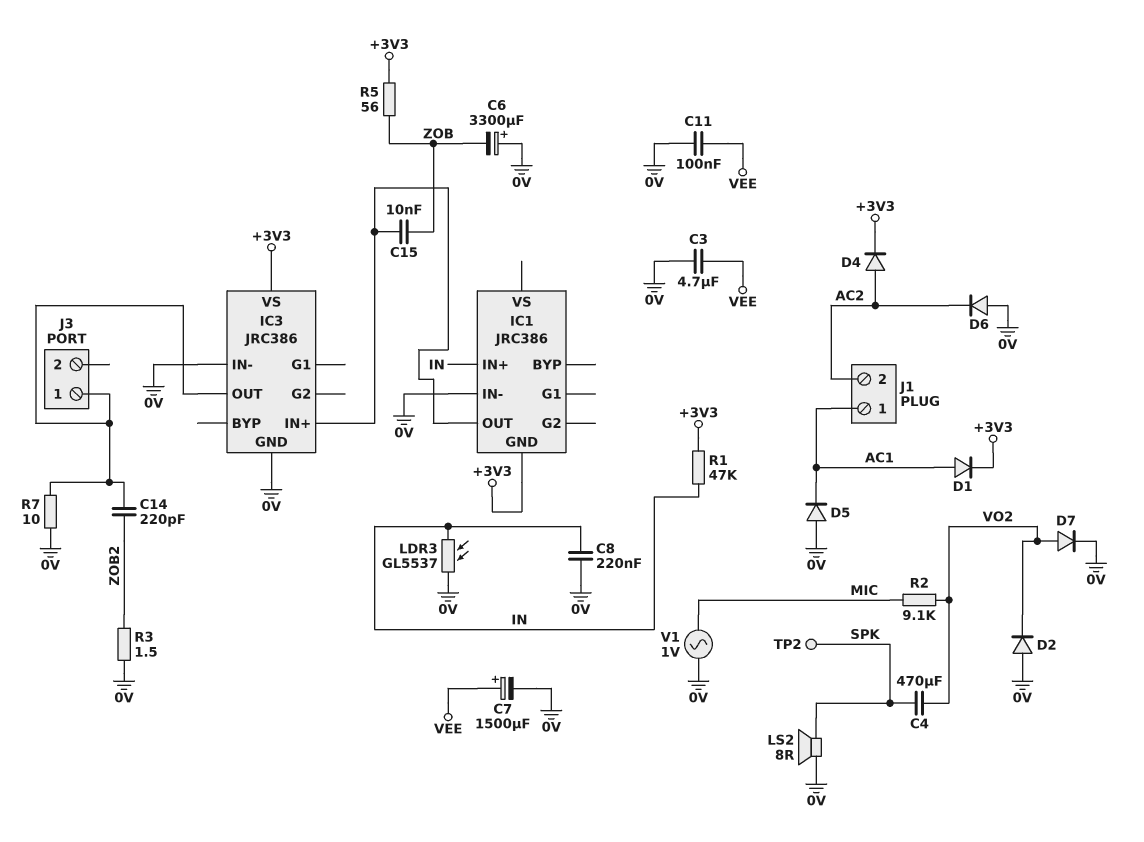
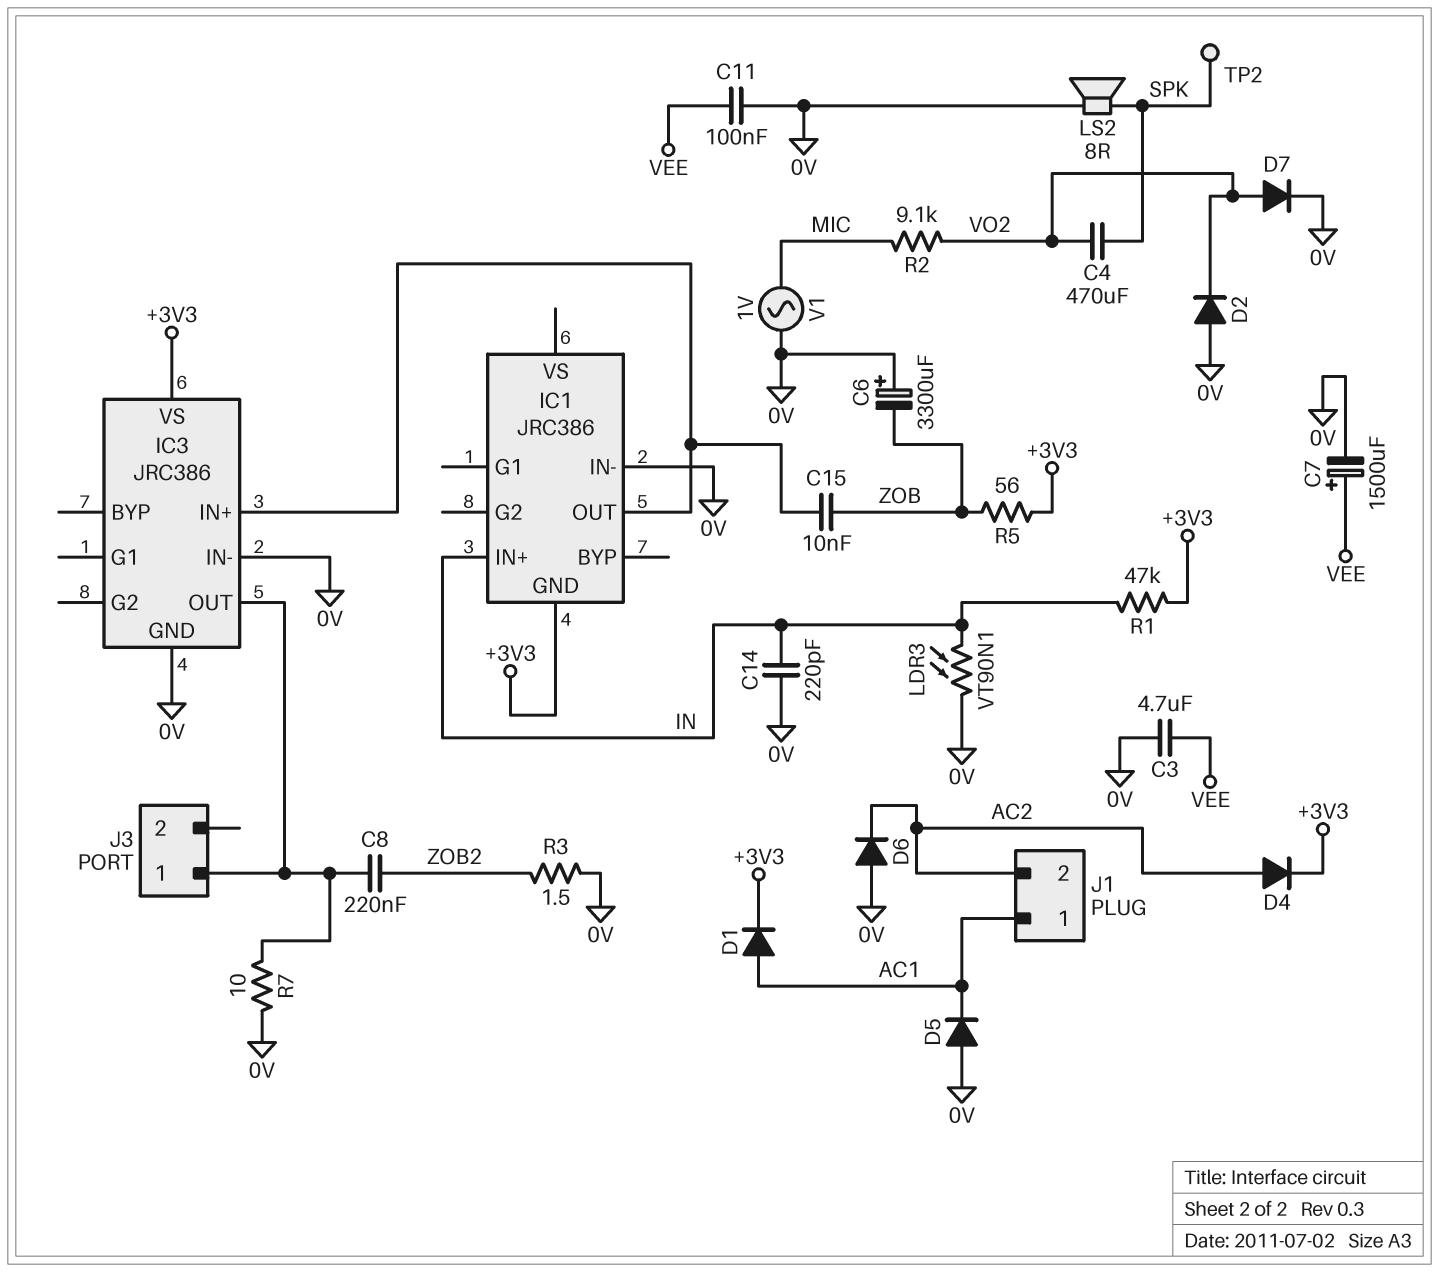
C8: 220nF (0V, IN) -> 220nF (IC3/OUT, ZOB2)
C14: 220pF (IC3/OUT, ZOB2) -> 220pF (0V, IN)
LDR3: GL5537 (0V, IN) -> VT90N1 (0V, IN)

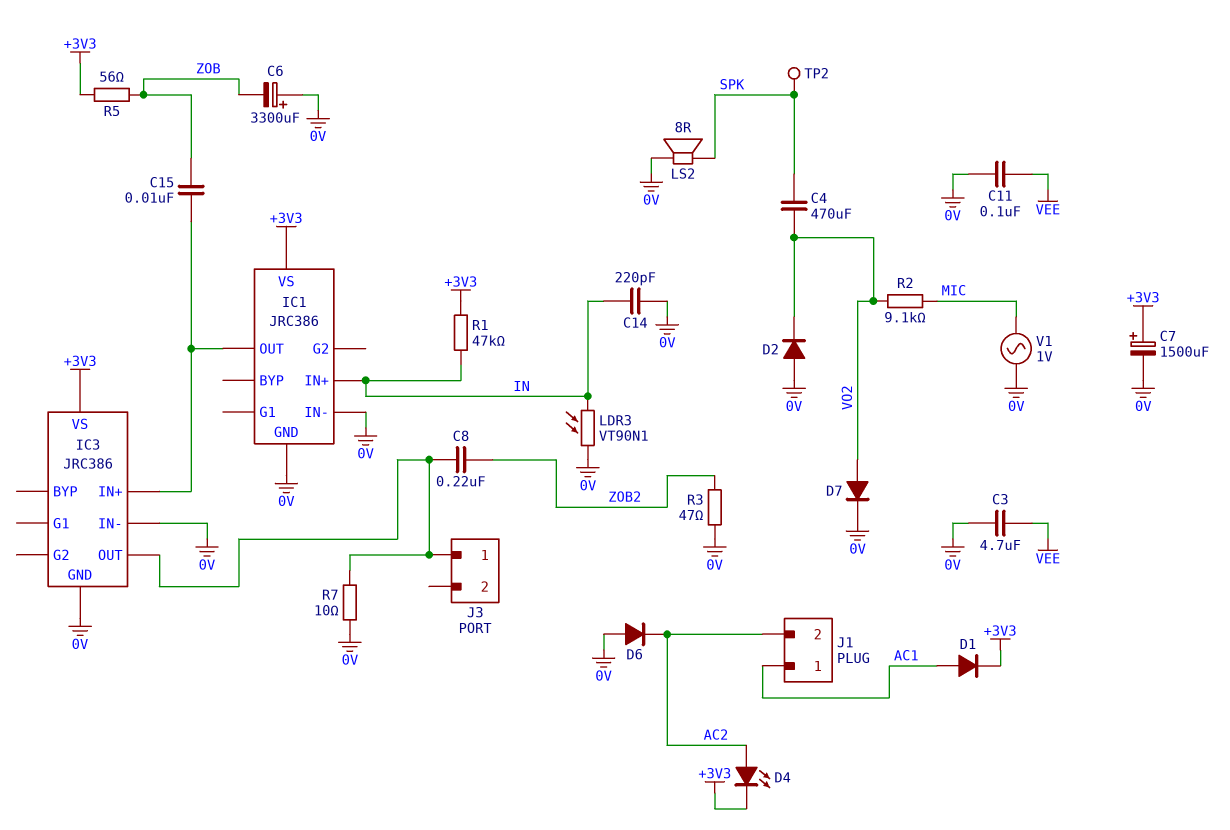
C7: 1500uF (plus VEE, minus 0V) -> 1500uF (plus +3V3, minus 0V)
D4: diode (A AC2, K +3V3) -> LED (A AC2, K +3V3)
D5: diode (A 0V, K AC1) -> none
IC1 pin GND: +3V3 -> 0V
IC1 pin VS: none -> +3V3
R3: 1.5 (0V, ZOB2) -> 47 (0V, ZOB2)

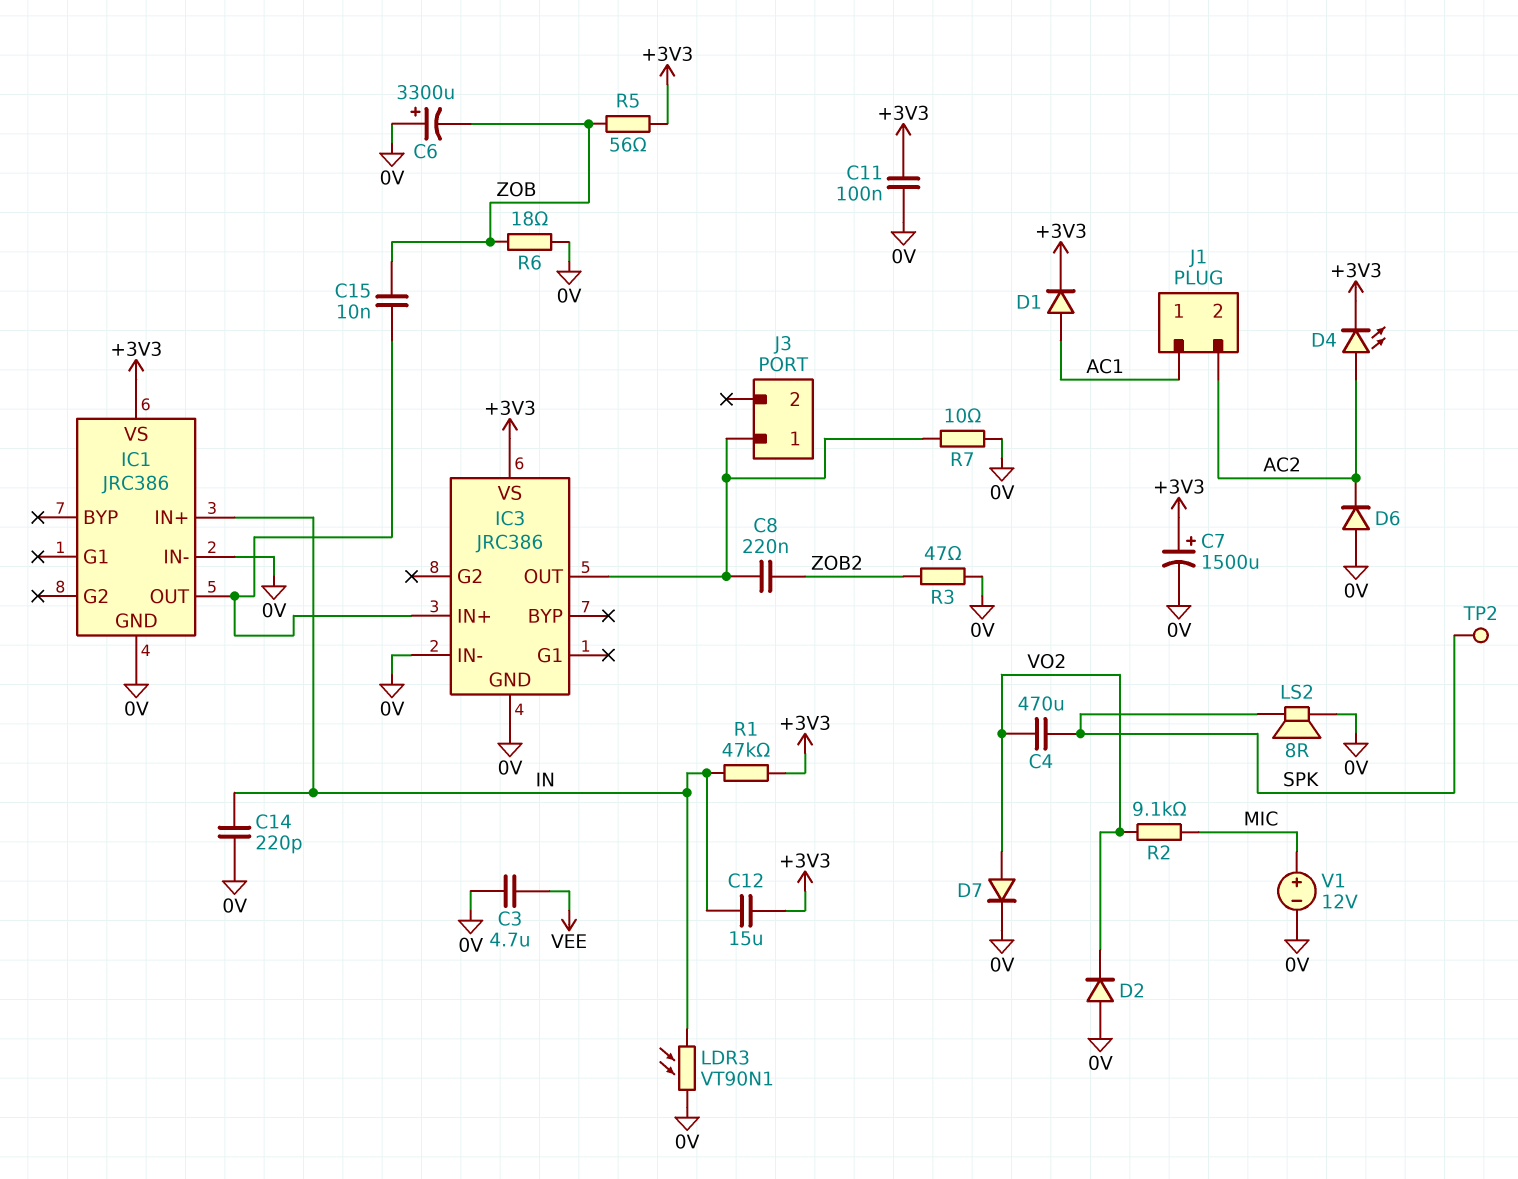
C11: 100nF (0V, VEE) -> 100nF (+3V3, 0V)
C12: none -> 15uF (+3V3, IN)
R6: none -> 18 (0V, ZOB)
V1: AC 1V (0V, MIC) -> 12V (plus MIC, minus 0V)

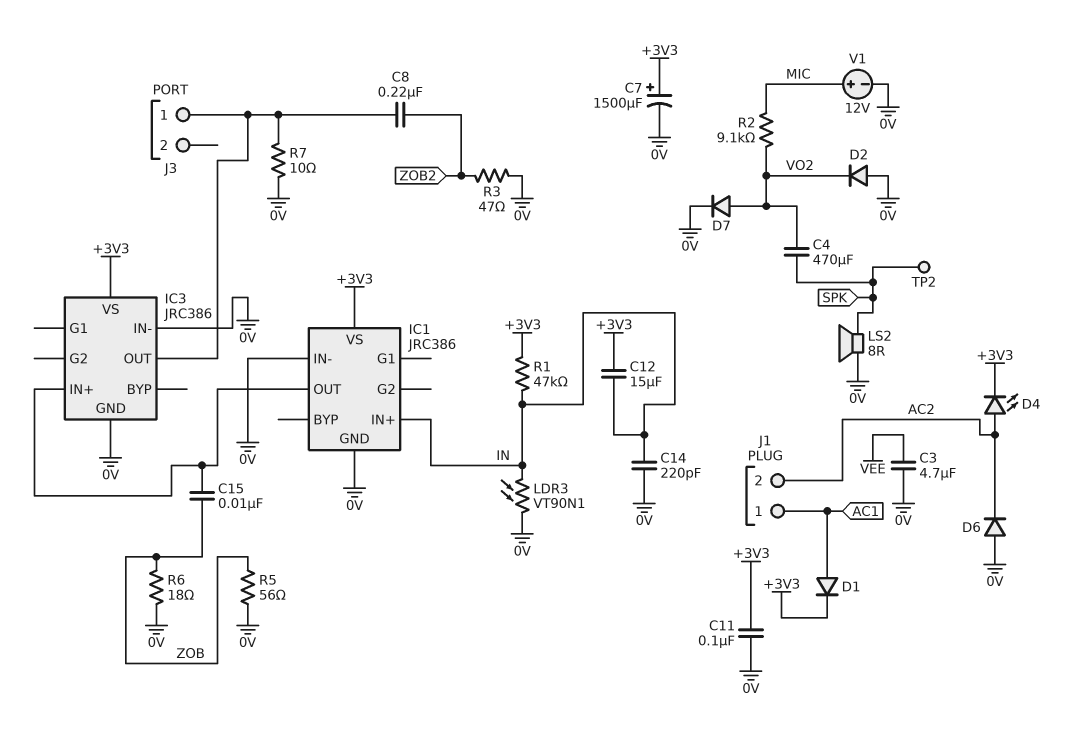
C6: 3300uF (plus 0V, minus ZOB) -> none
R5: 56 (+3V3, ZOB) -> 56 (0V, ZOB)

